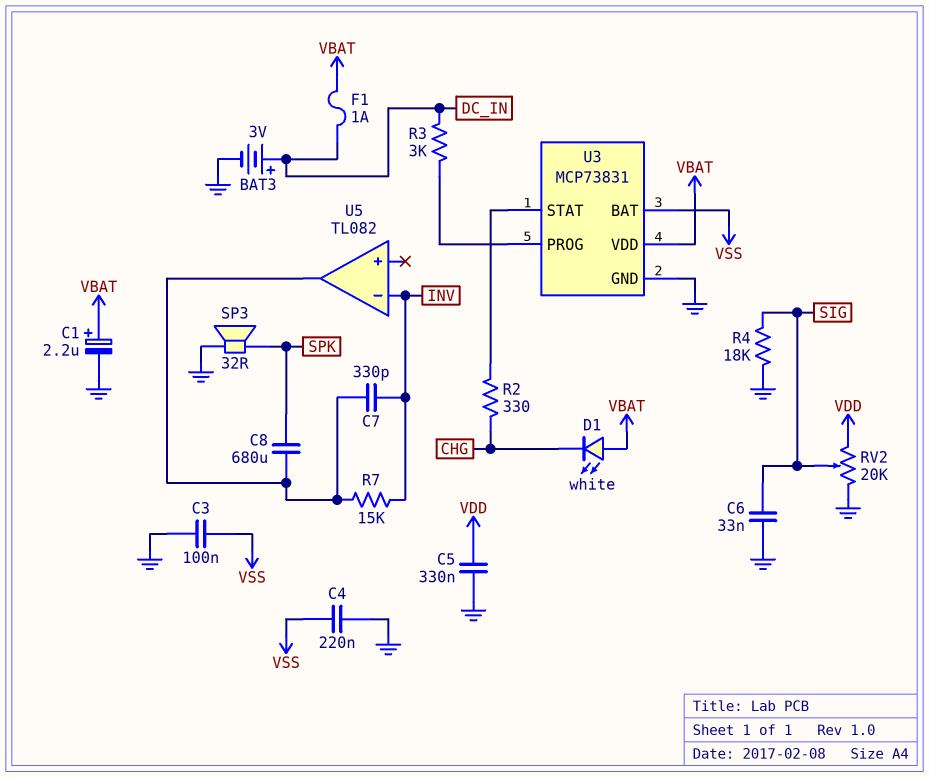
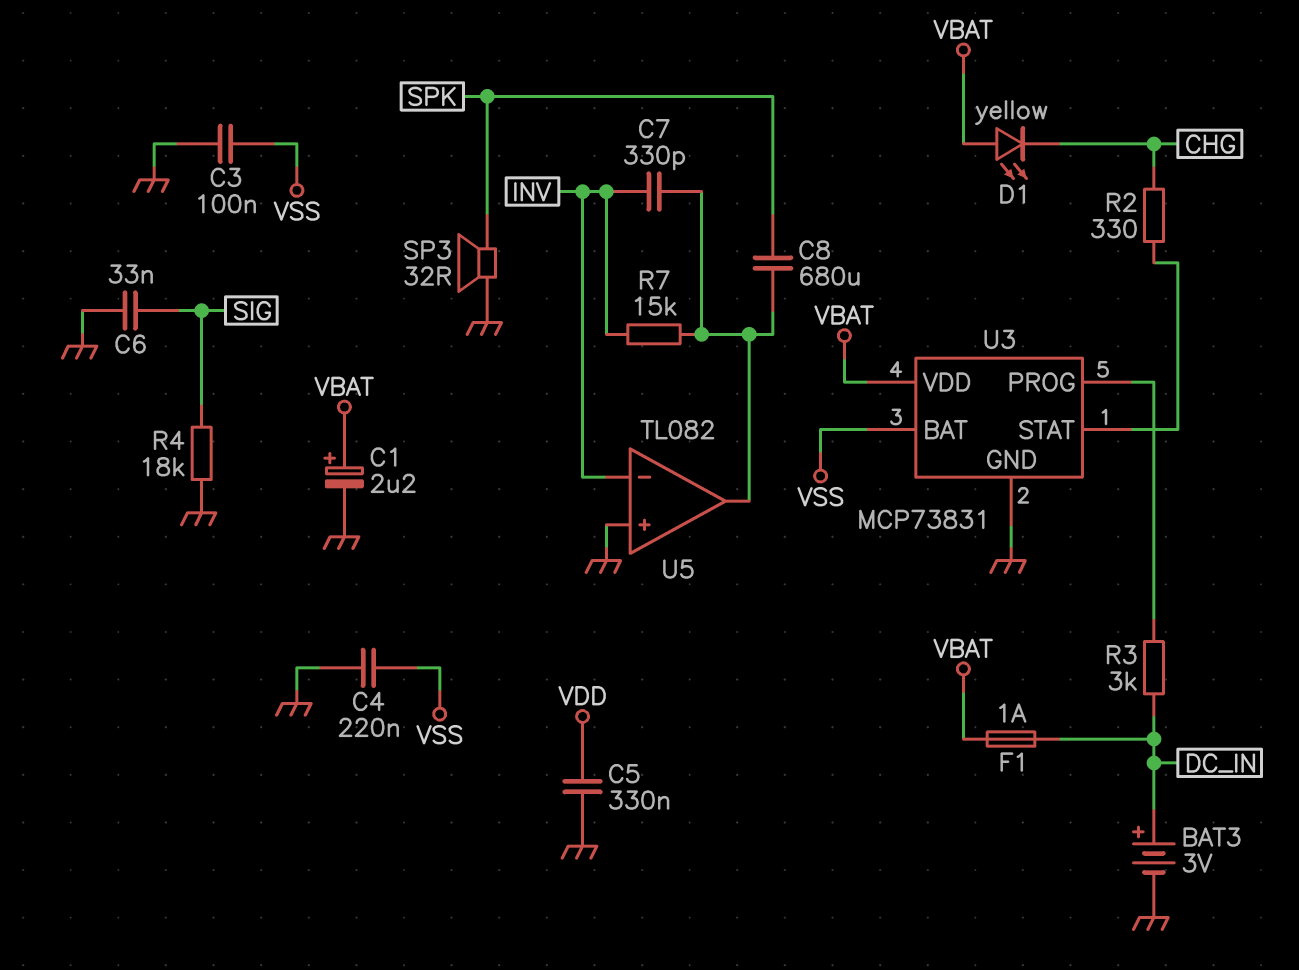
D1: LED white (A VBAT, K CHG) -> LED yellow (A VBAT, K CHG)
RV2: 20k (GND, VDD, wiper SIG) -> none
U5 pin in+: none -> GND

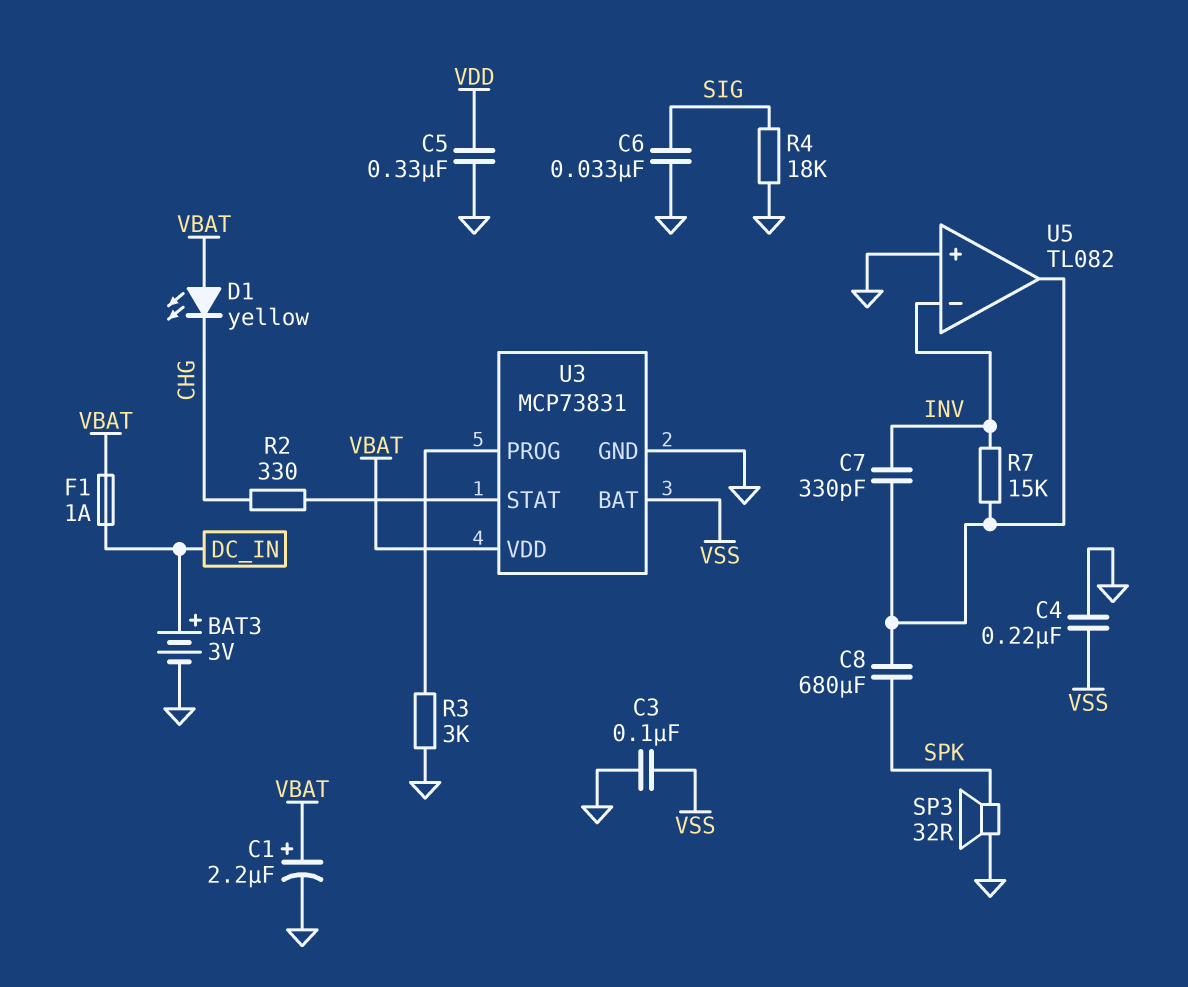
R3: 3k (DC_IN, U3/PROG) -> 3k (GND, U3/PROG)

